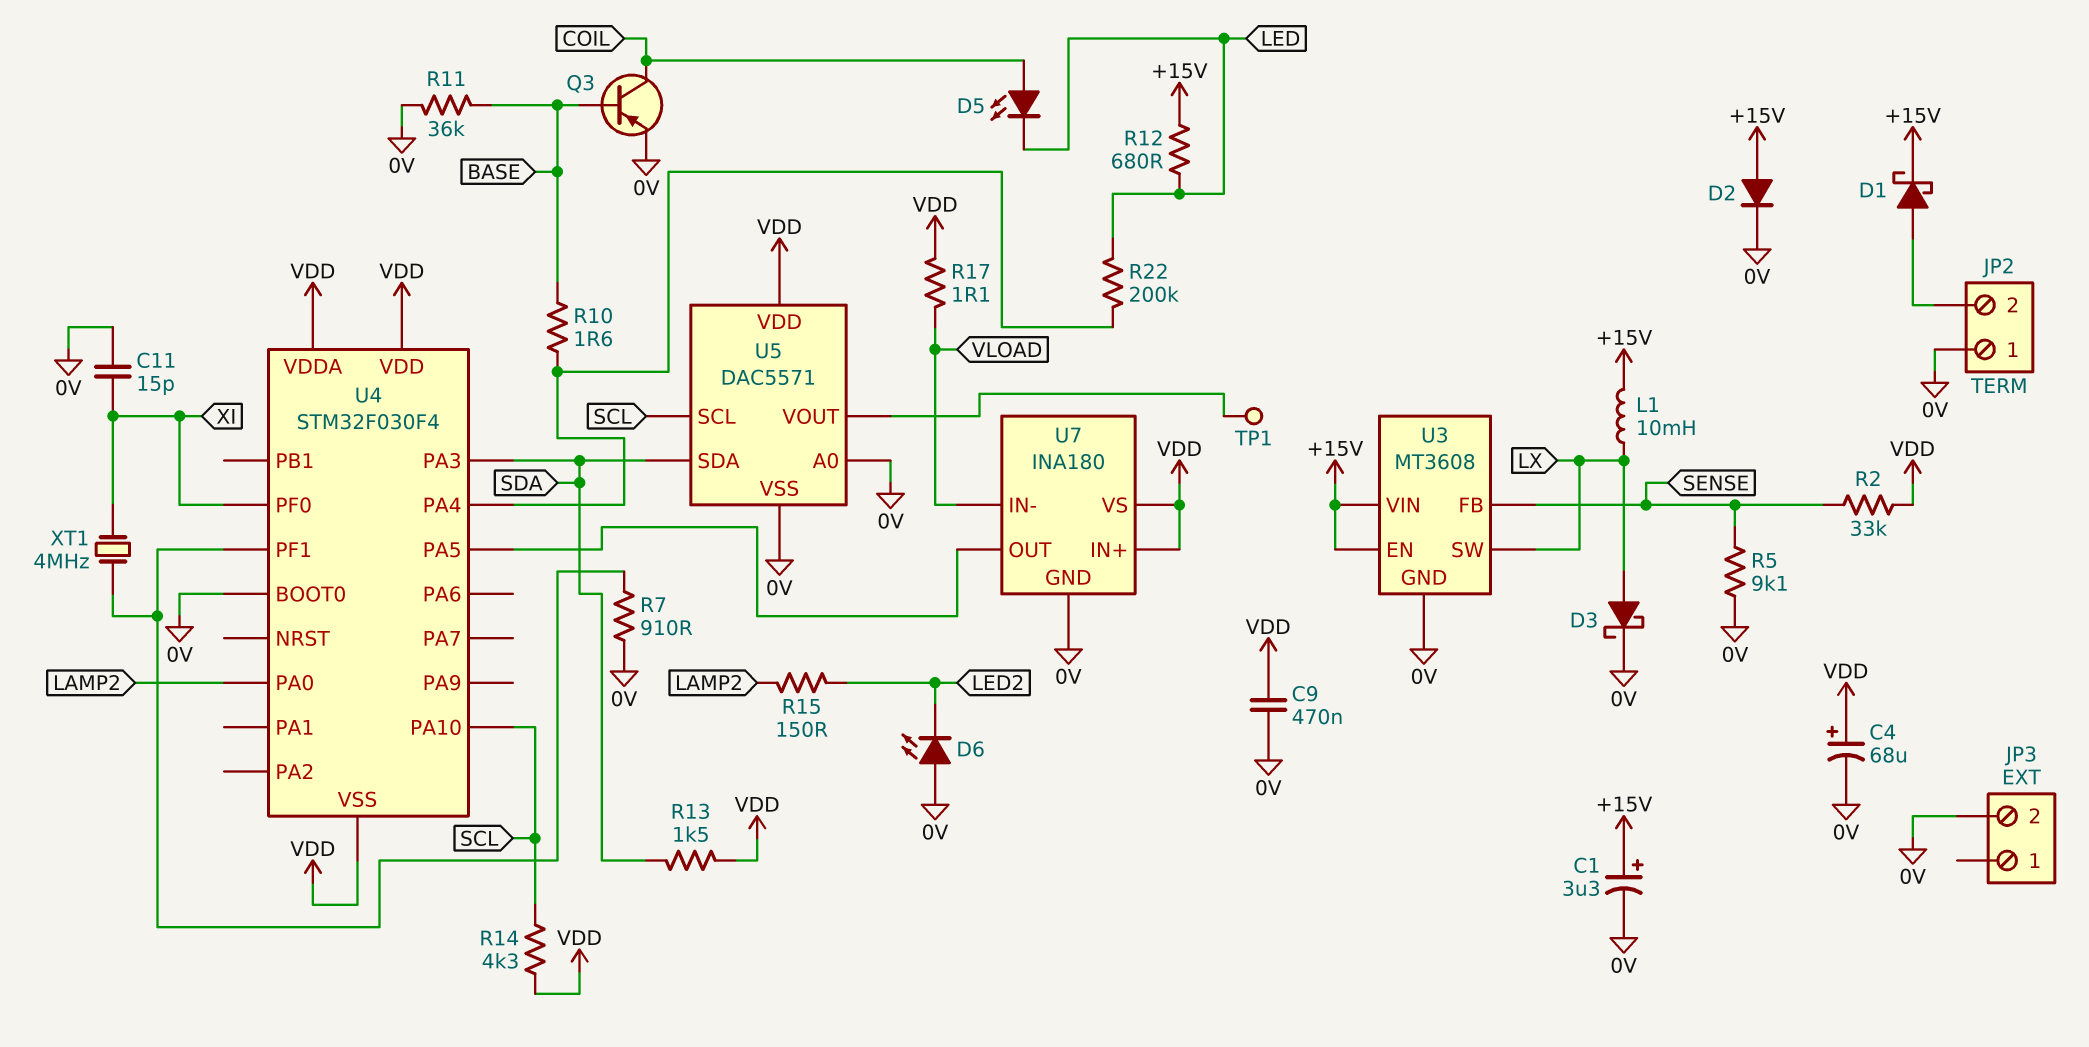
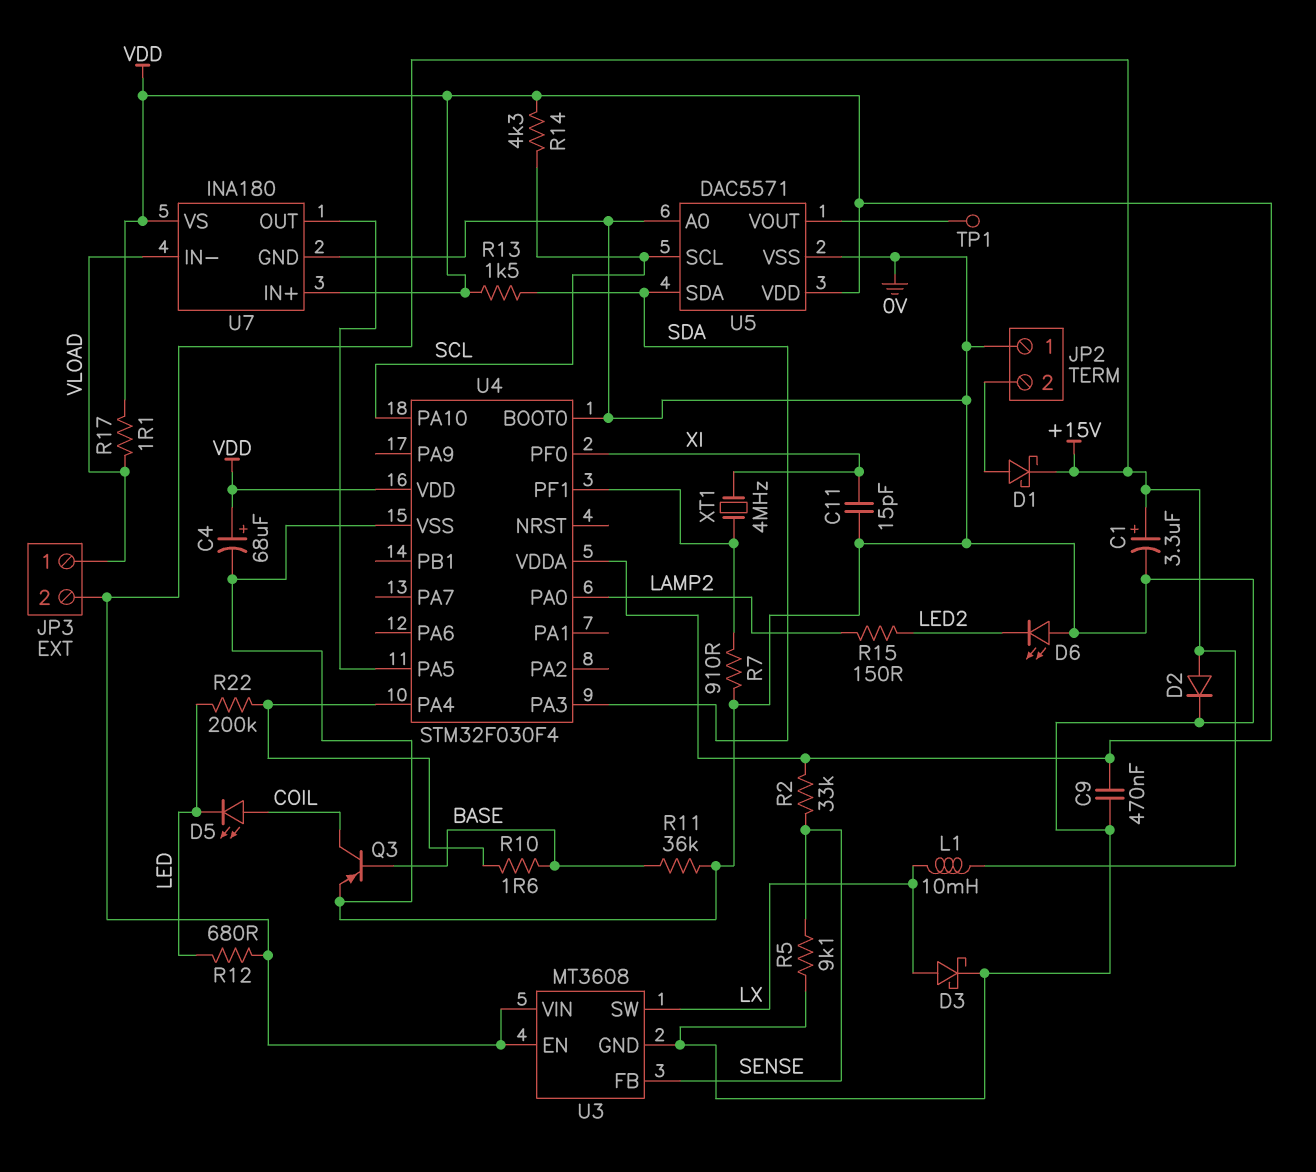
JP3 pin 1: none -> VLOAD
JP3 pin 2: 0V -> +15V
U4 pin VSS: VDD -> 0V

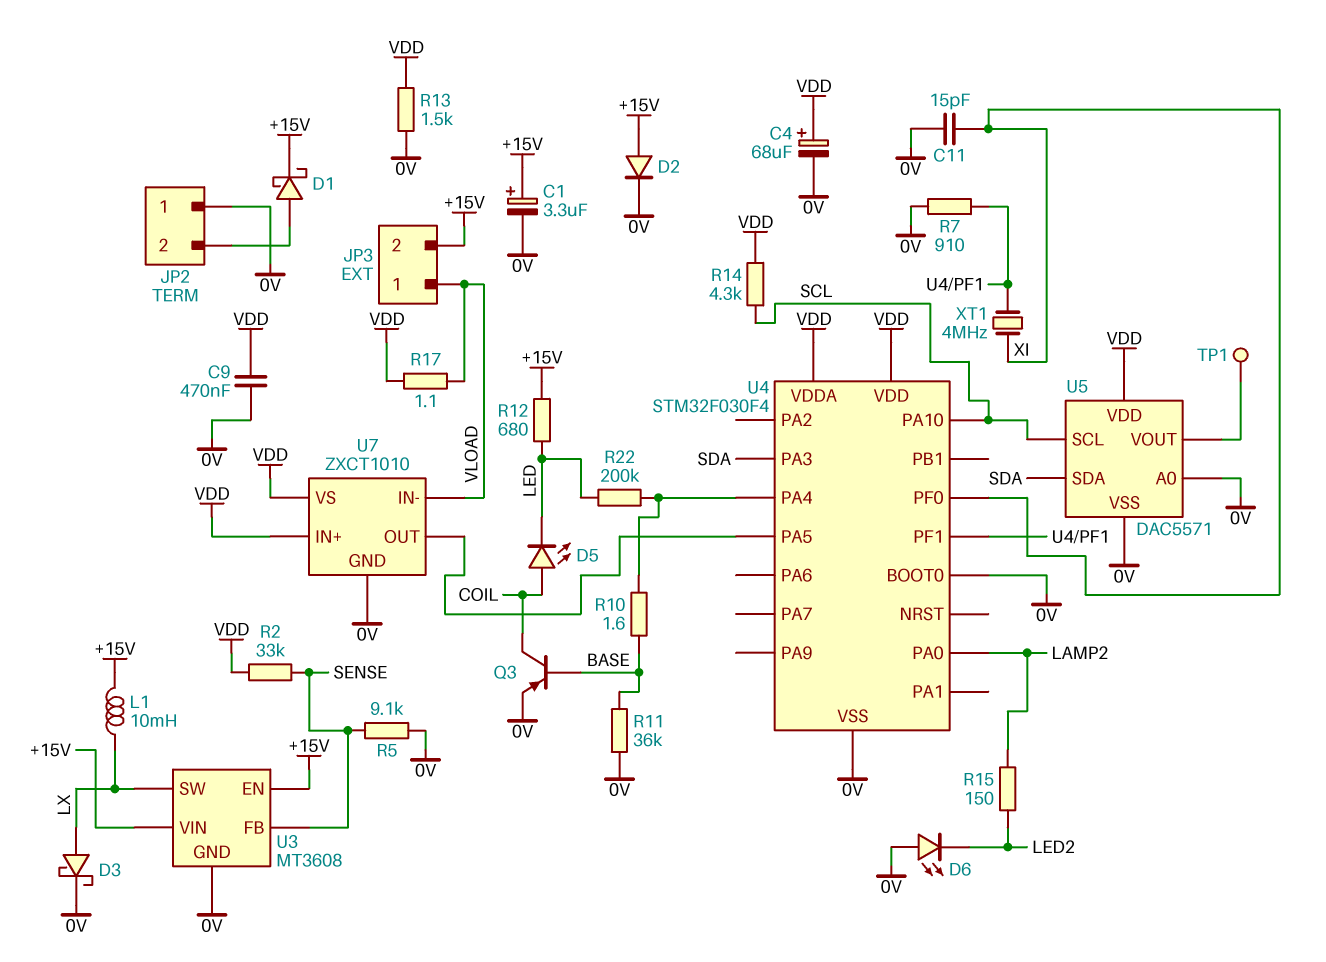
R13: 1.5k (SDA, VDD) -> 1.5k (0V, VDD)
U7: INA180 -> ZXCT1010

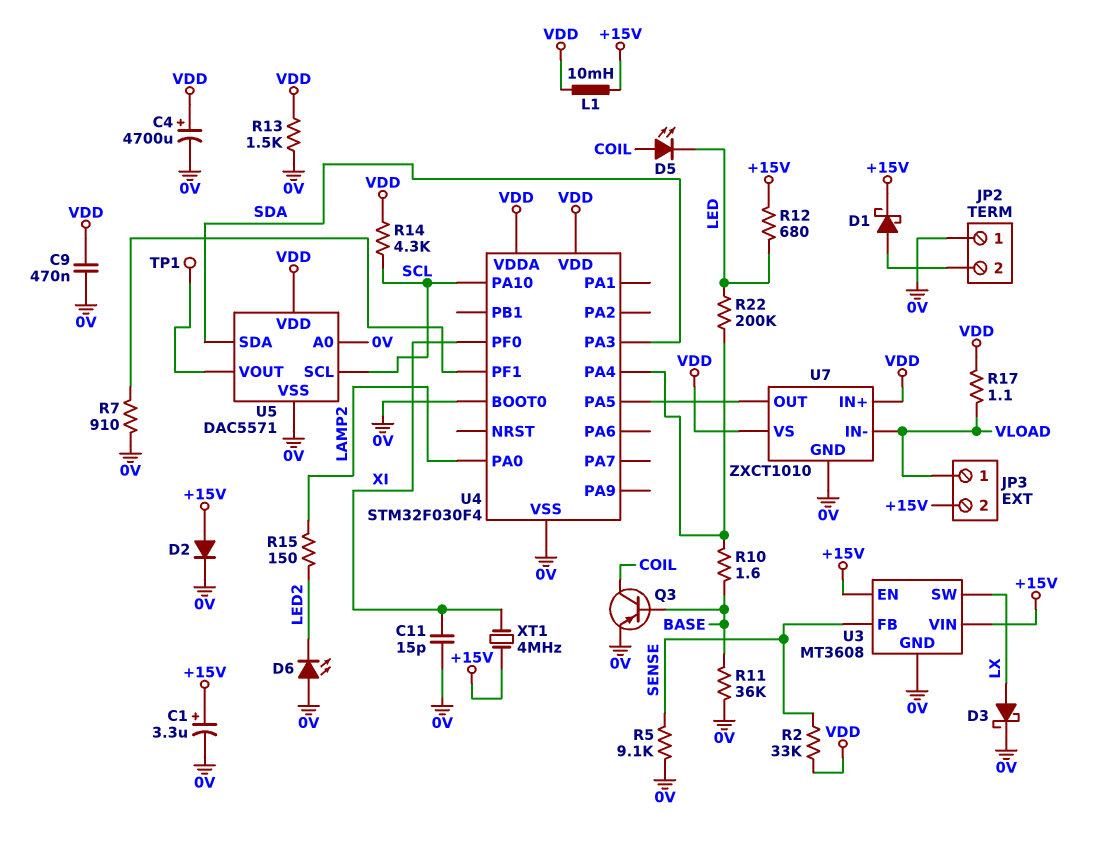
C4: 68uF (plus VDD, minus 0V) -> 4700uF (plus VDD, minus 0V)
L1: 10mH (+15V, LX) -> 10mH (+15V, VDD)
XT1: 4MHz (U4/PF1, XI) -> 4MHz (+15V, XI)

